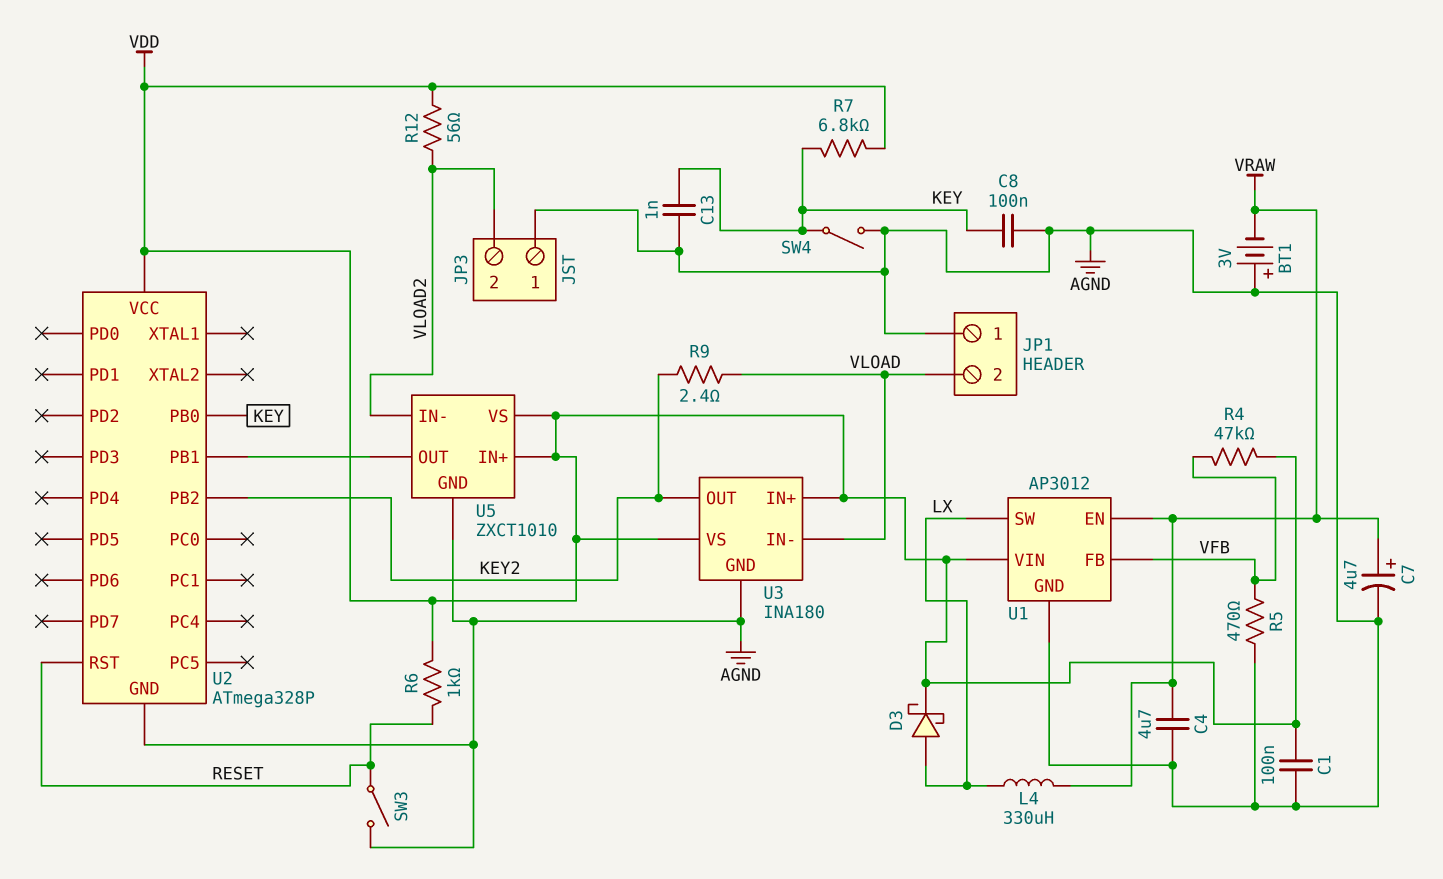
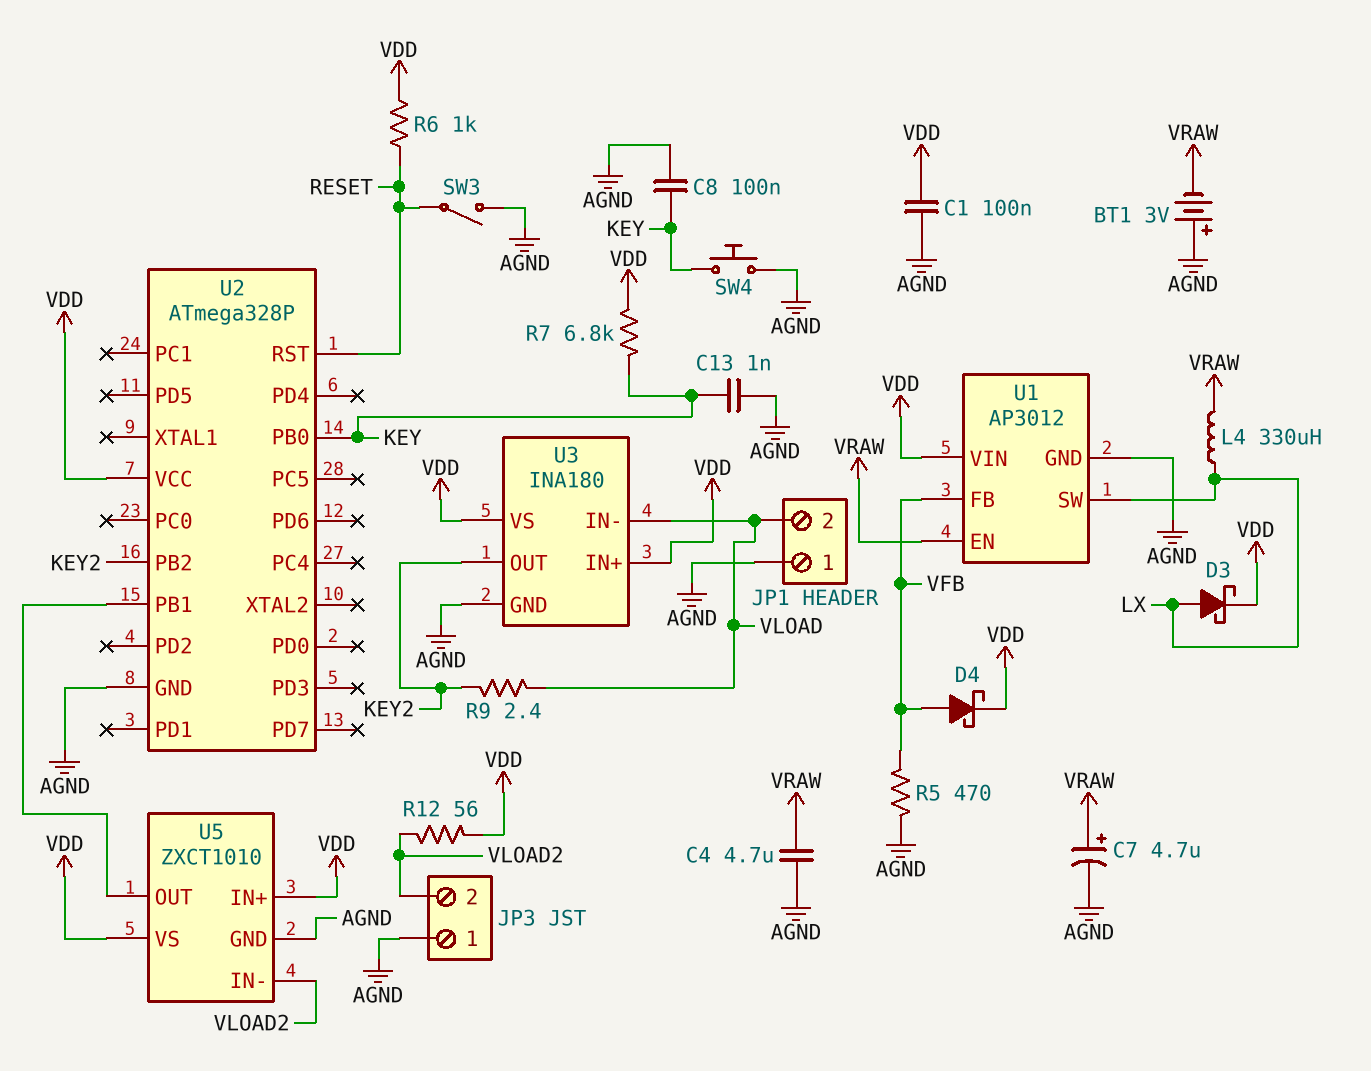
D4: none -> schottky (A VFB, K VDD)
R4: 47k (VDD, VFB) -> none
SW4: switch (AGND, KEY) -> button (AGND, KEY)

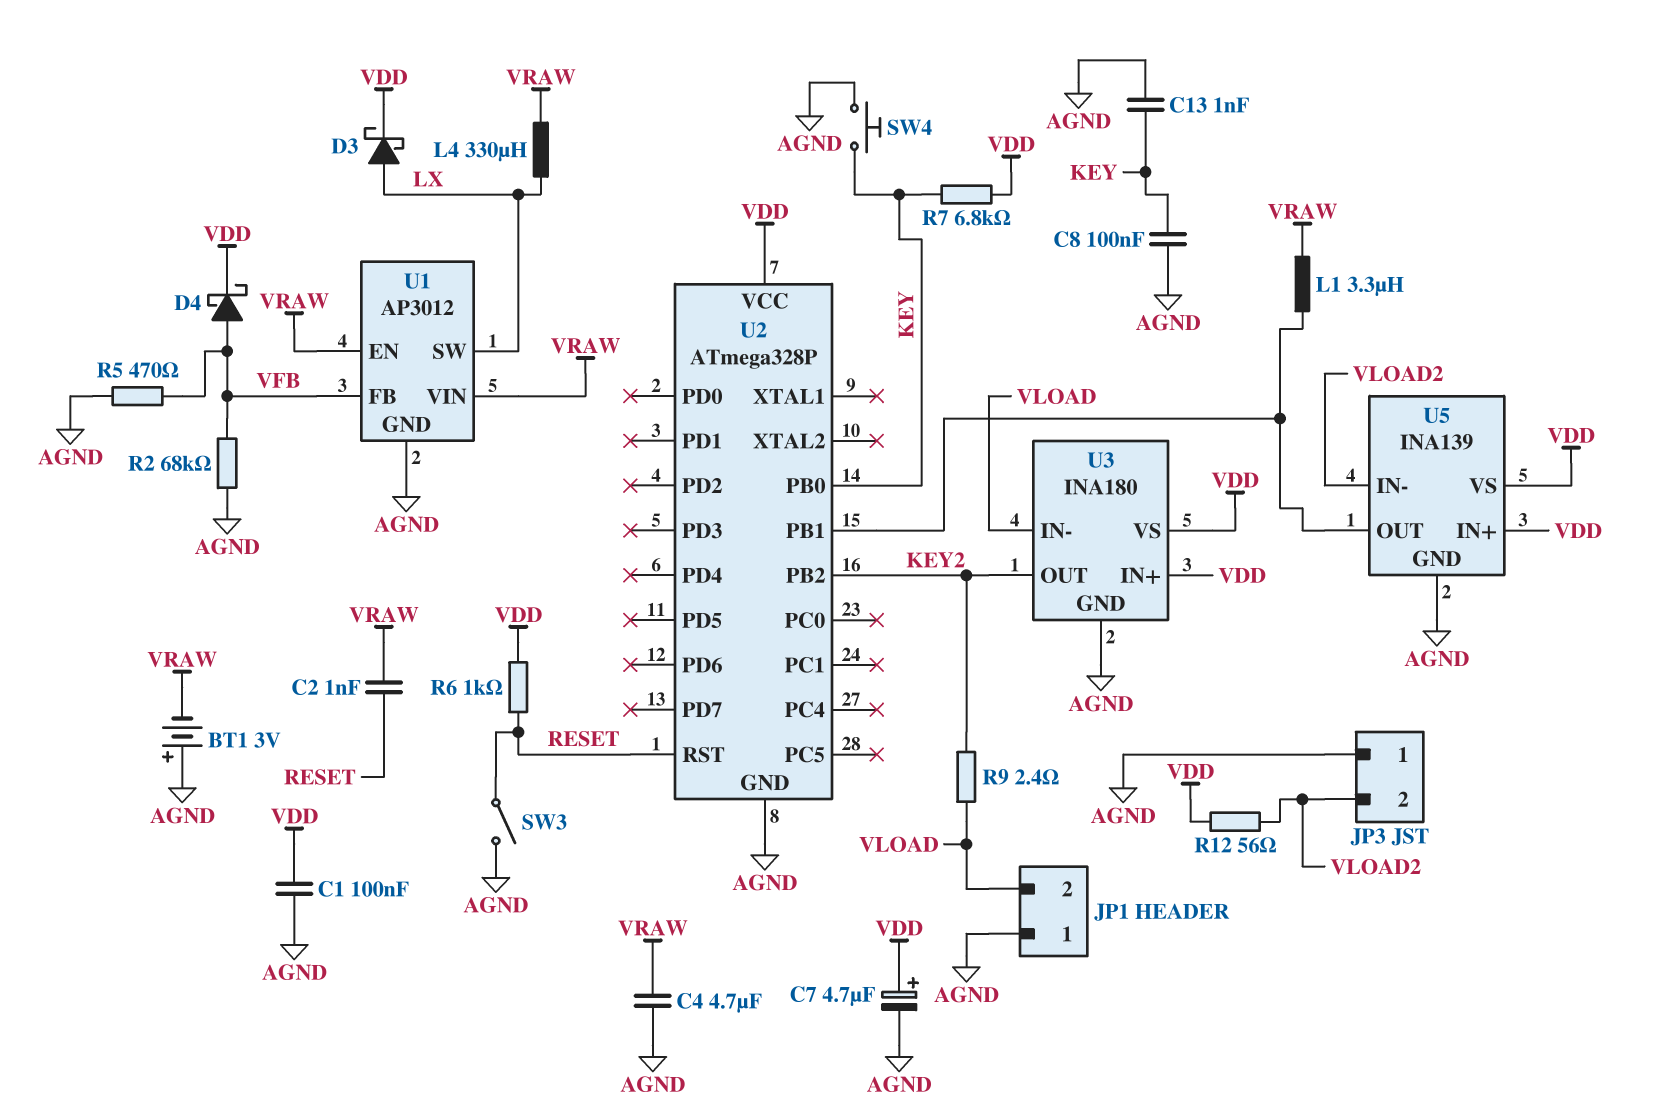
C2: none -> 1nF (RESET, VRAW)
C7: 4.7uF (plus VRAW, minus AGND) -> 4.7uF (plus VDD, minus AGND)
L1: none -> 3.3uH (U2/PB1, VRAW)
R2: none -> 68k (AGND, VFB)
U1 pin VIN: VDD -> VRAW
U5: ZXCT1010 -> INA139

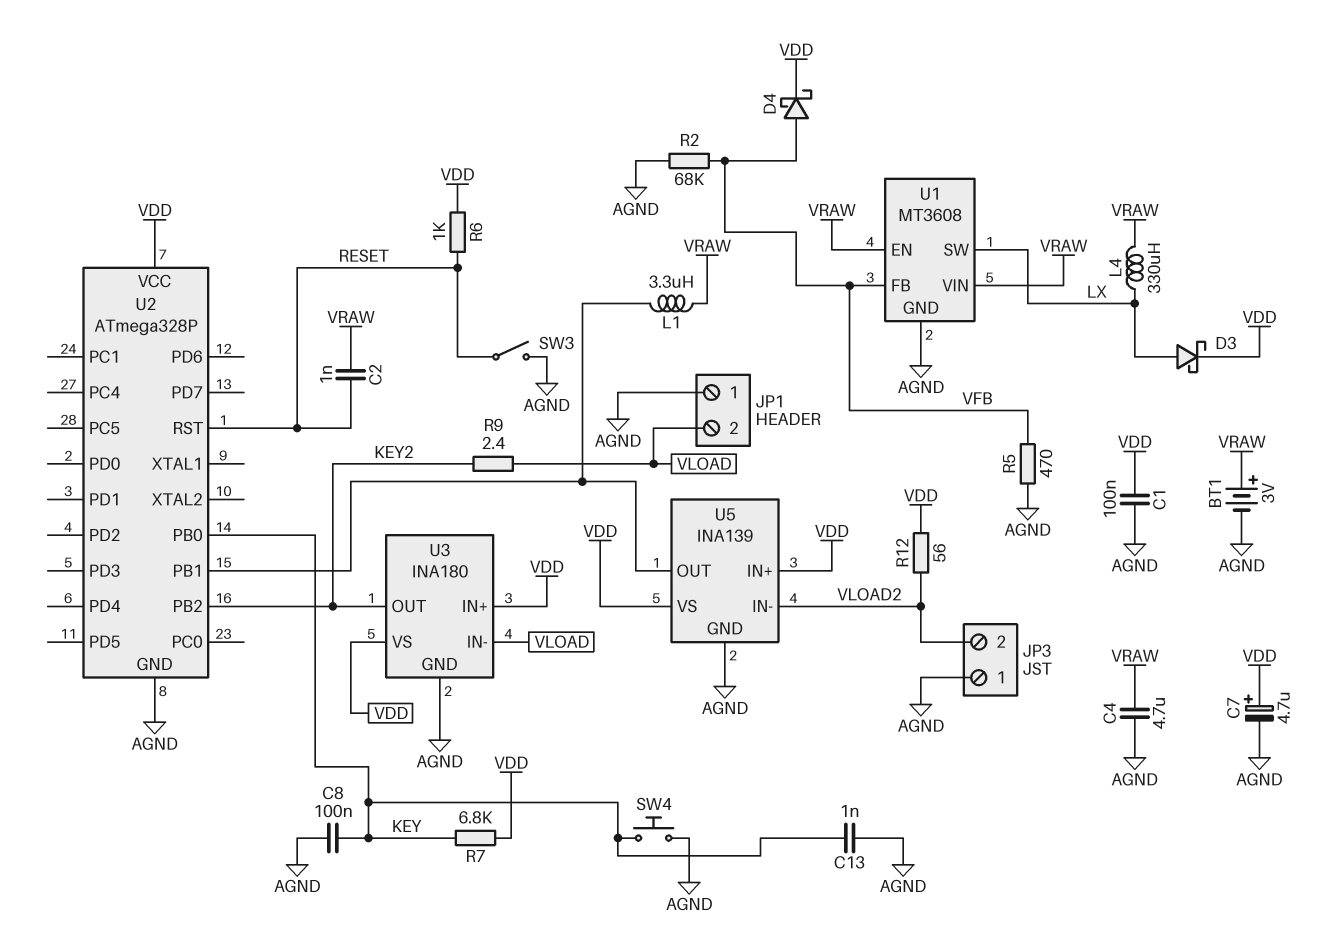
BT1: 3V (plus AGND, minus VRAW) -> 3V (plus VRAW, minus AGND)
U1: AP3012 -> MT3608

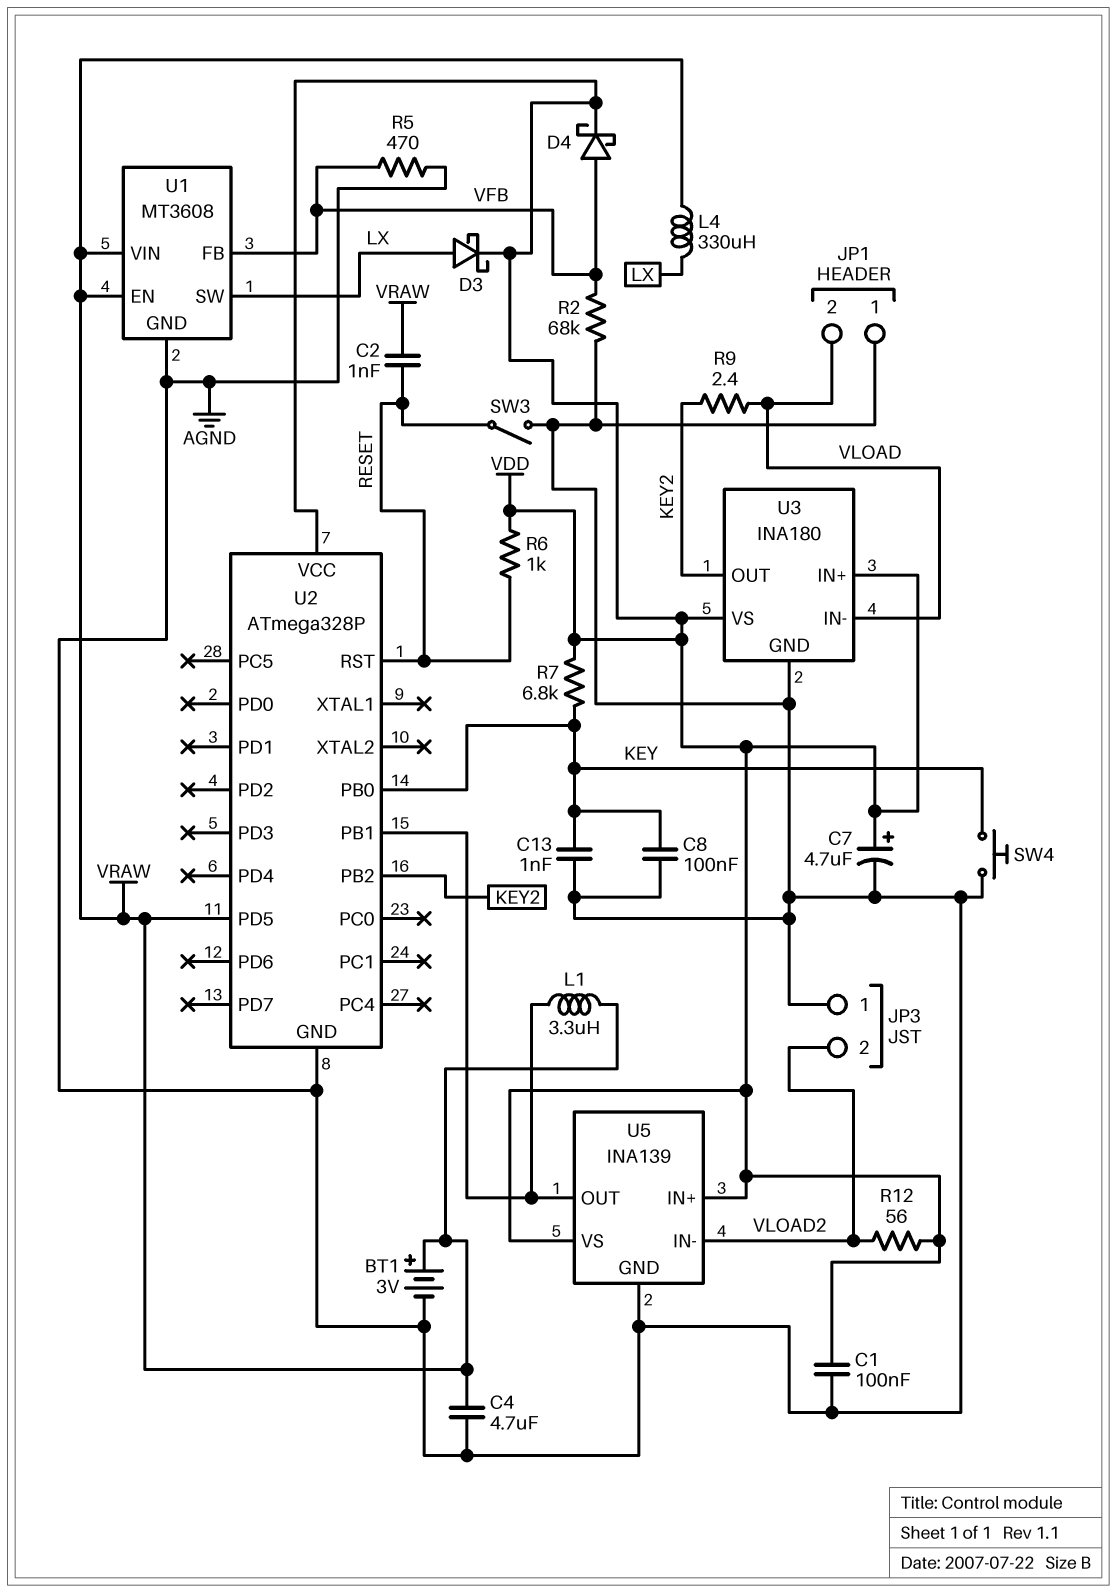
U2 pin PD5: none -> VRAW

